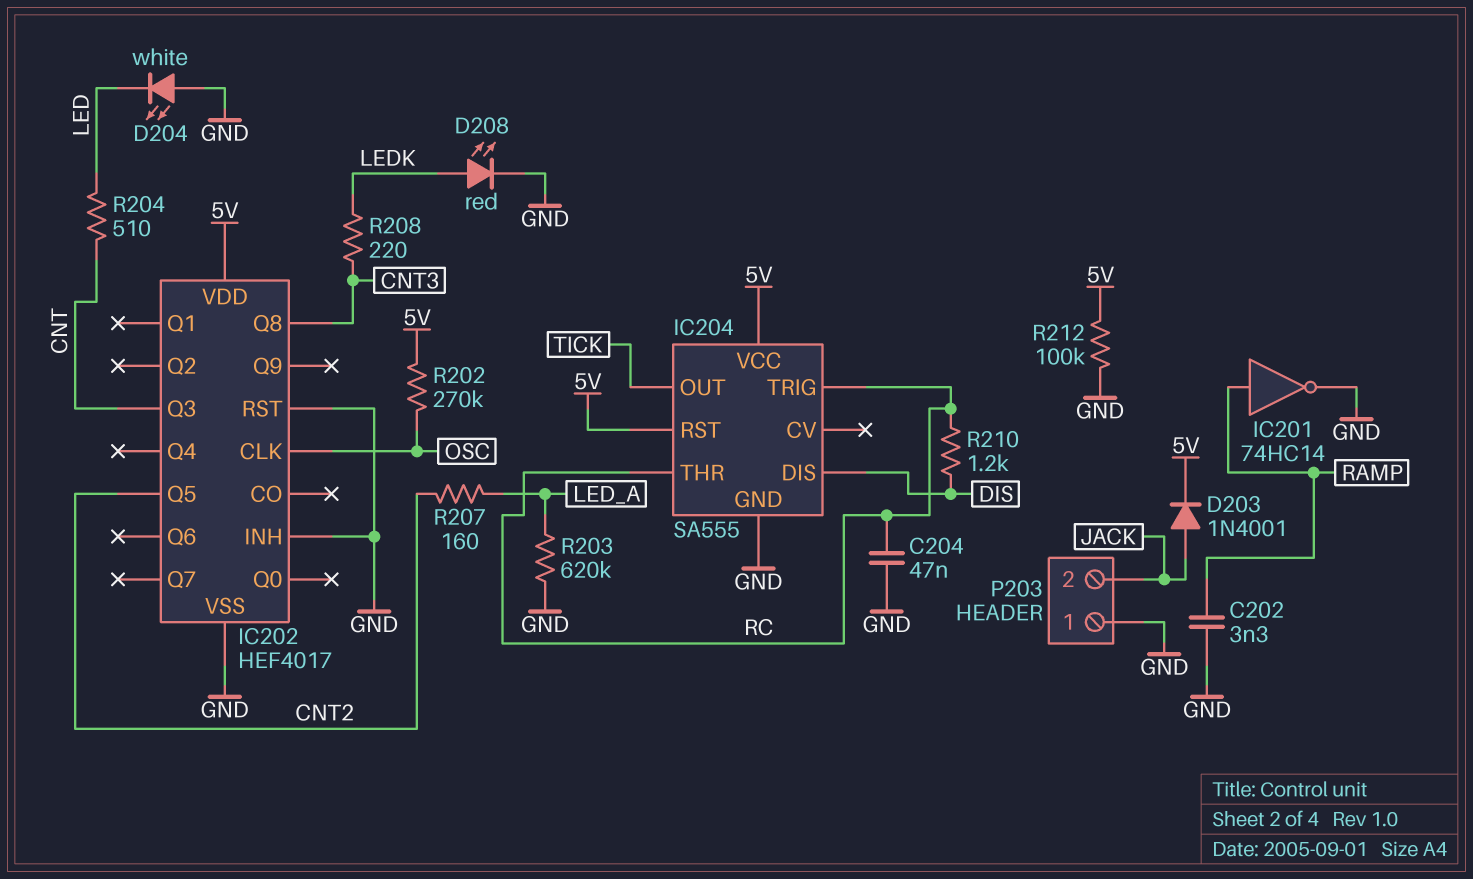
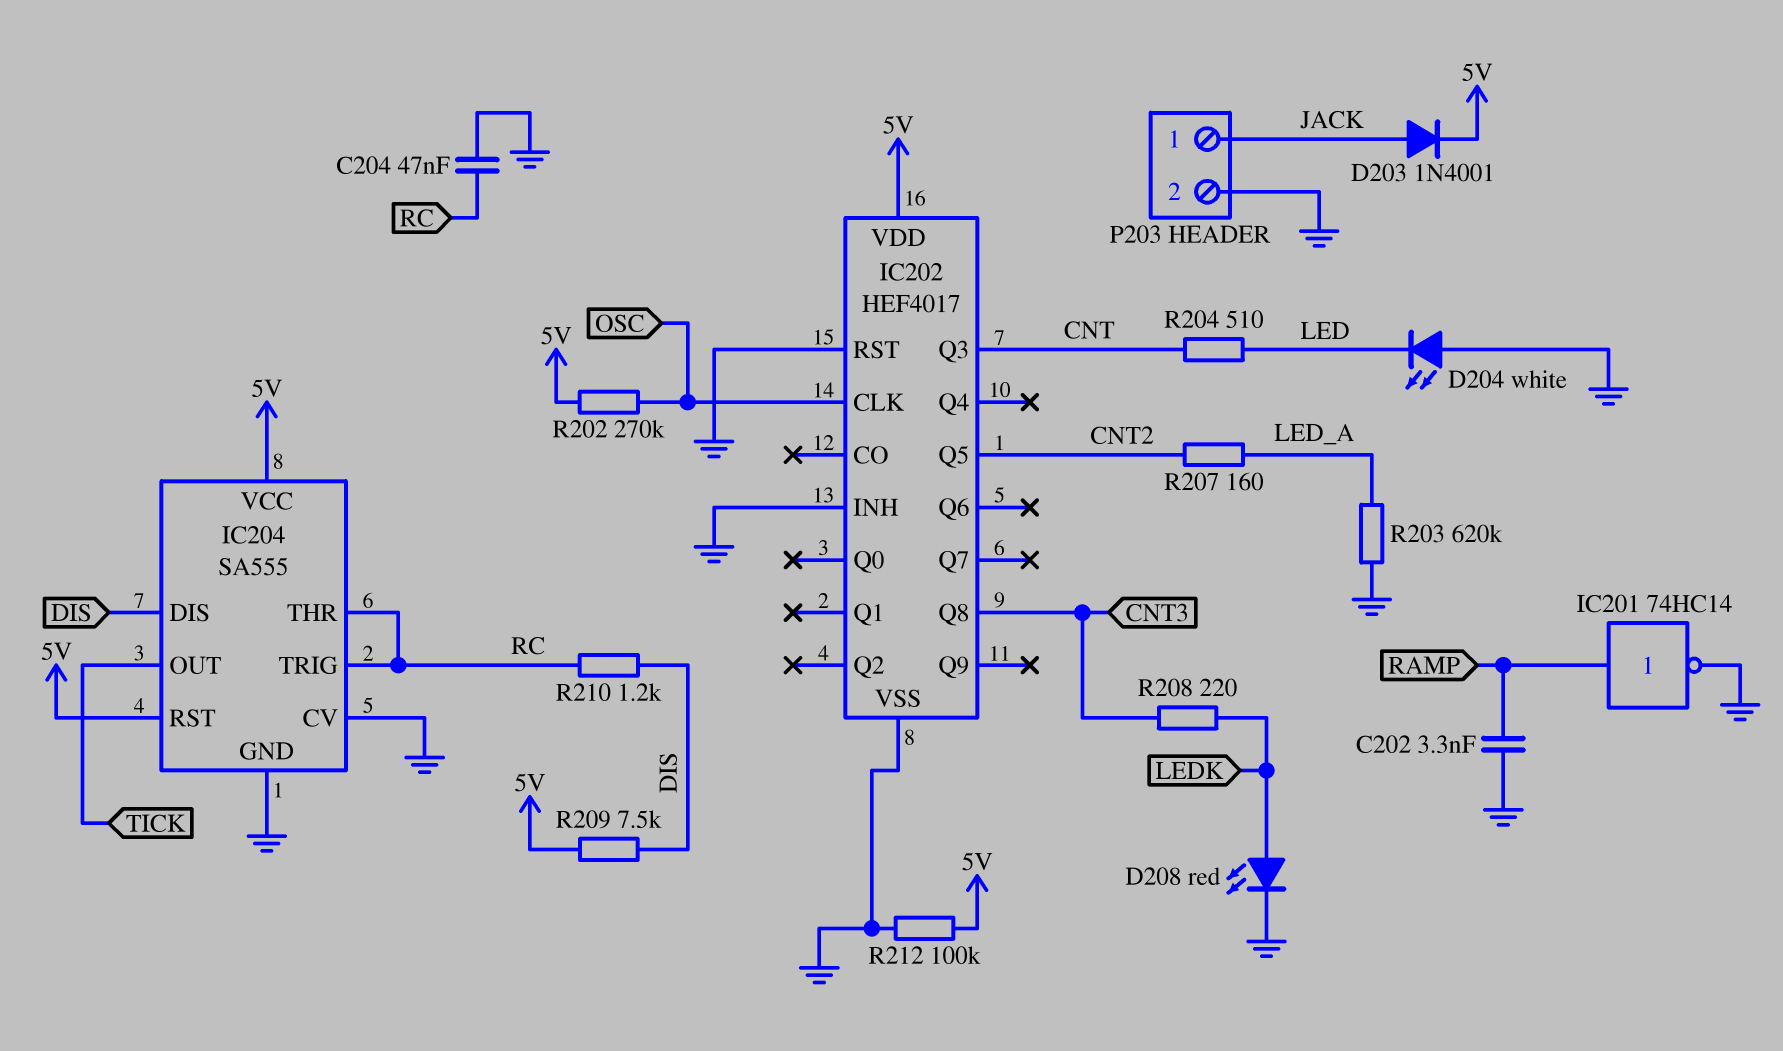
IC204 pin CV: none -> GND
P203 pin 1: GND -> JACK
P203 pin 2: JACK -> GND
R209: none -> 7.5k (5V, DIS)

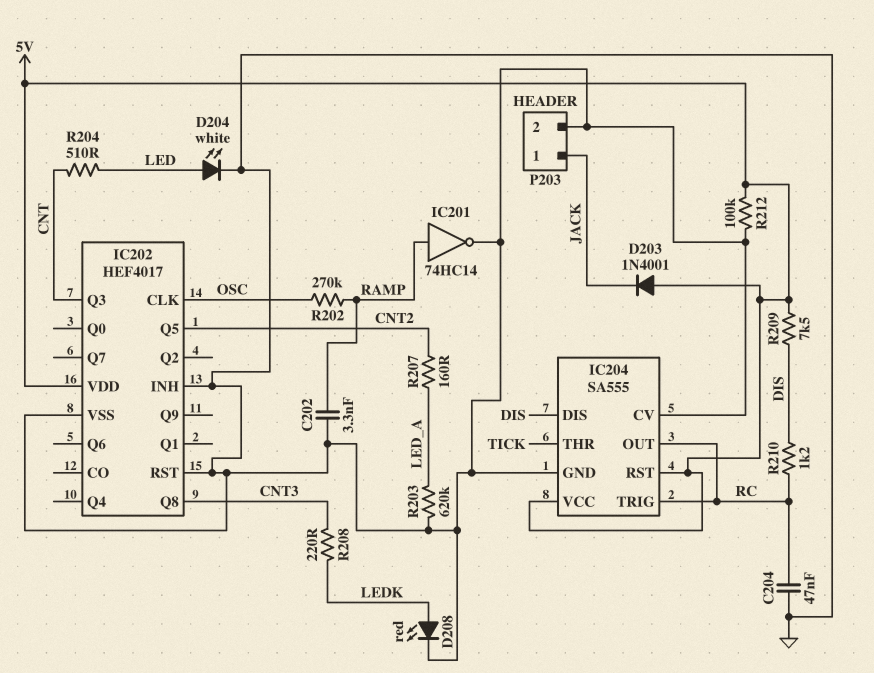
D203: diode 1N4001 (A JACK, K 5V) -> diode 1N4001 (A 5V, K JACK)
D204: LED white (A GND, K LED) -> LED white (A LED, K GND)
IC204 pin OUT: TICK -> RC
IC204 pin THR: RC -> TICK
R202: 270k (5V, OSC) -> 270k (OSC, RAMP)

